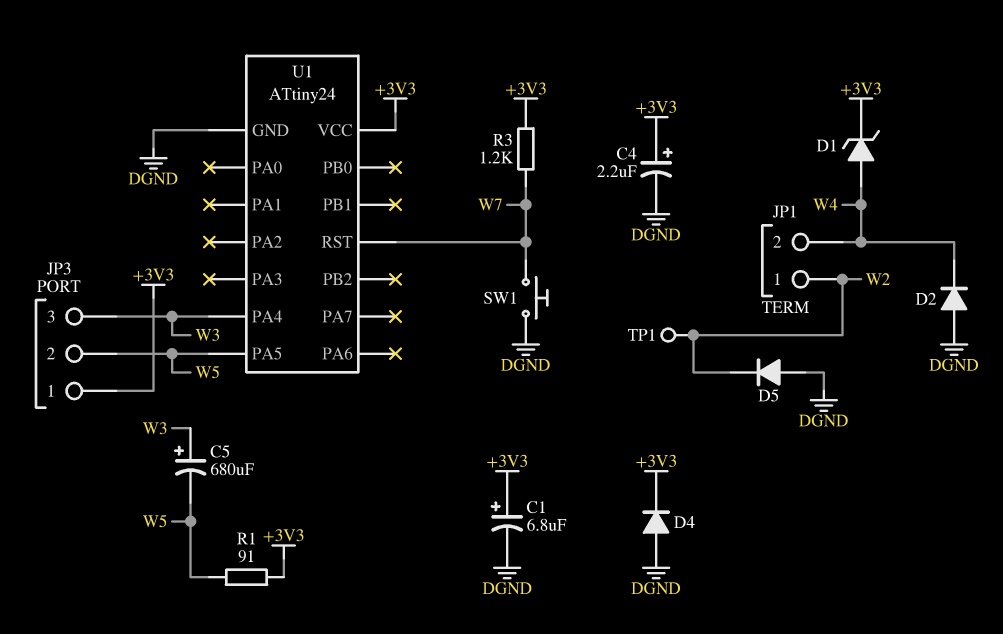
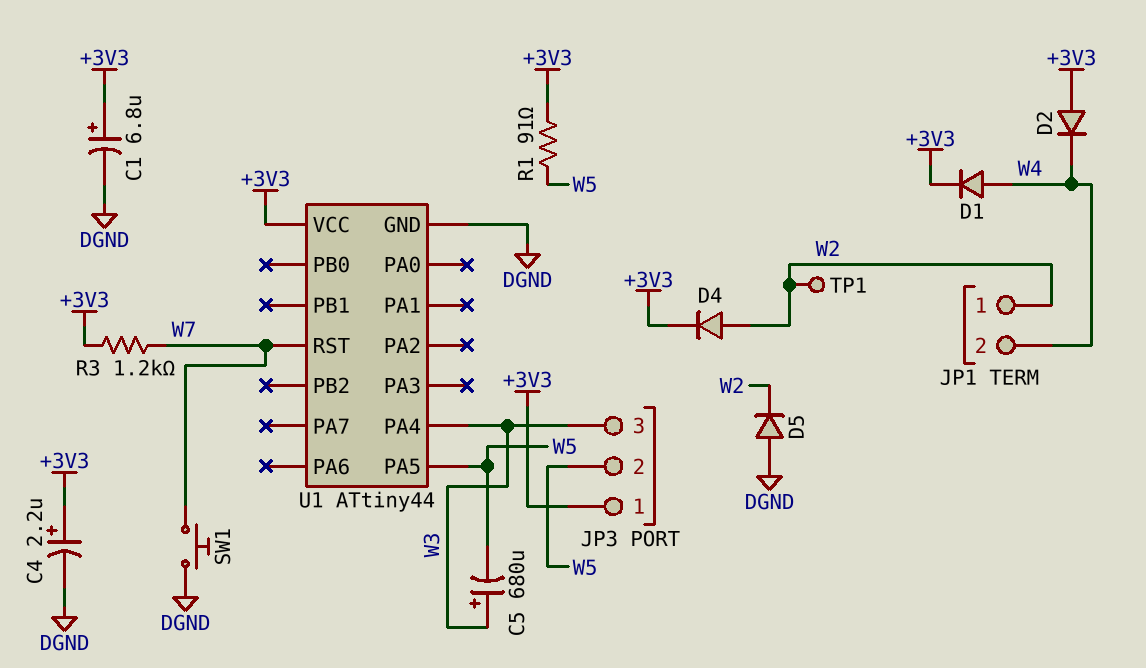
D1: zener (A W4, K +3V3) -> diode (A W4, K +3V3)
D2: diode (A DGND, K W4) -> diode (A +3V3, K W4)
D4: diode (A DGND, K +3V3) -> diode (A W2, K +3V3)
U1: ATtiny24 -> ATtiny44

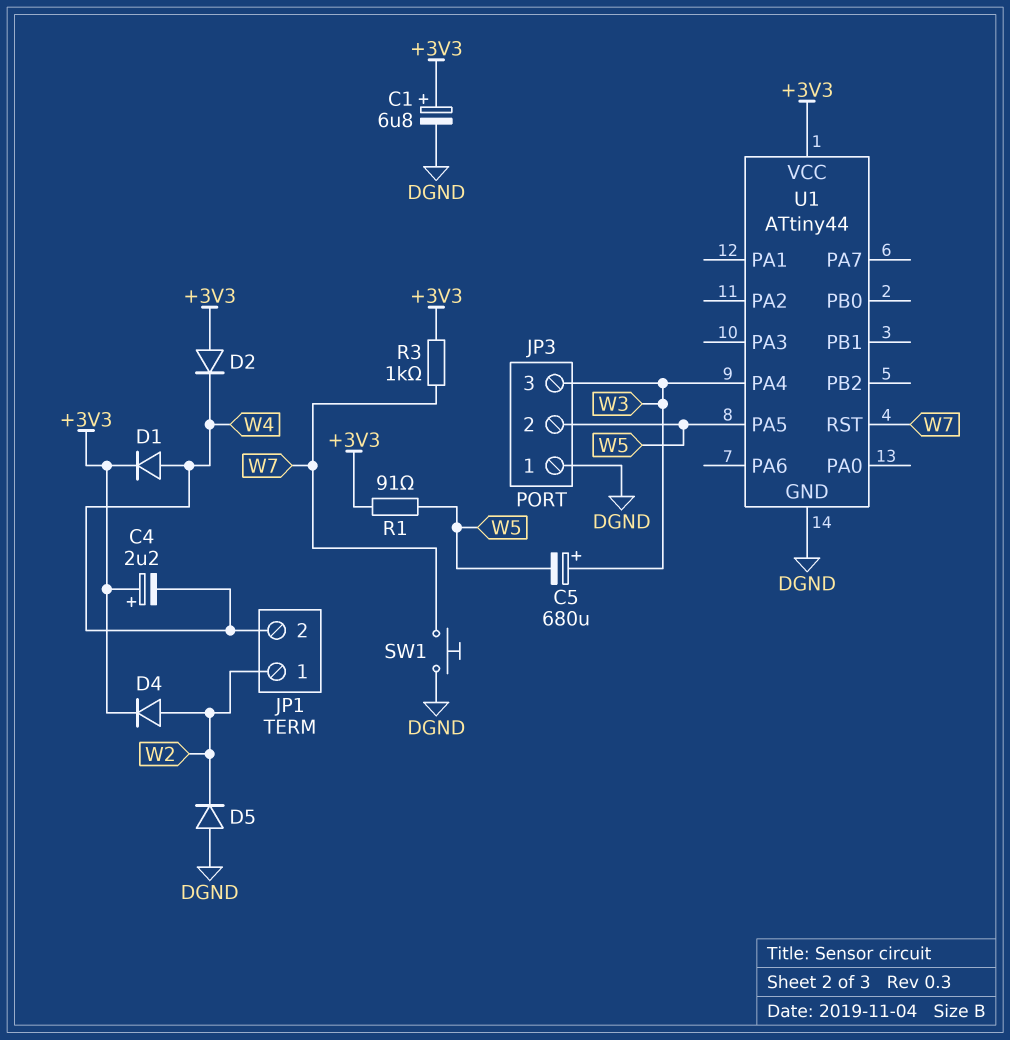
C4: 2.2uF (plus +3V3, minus DGND) -> 2.2uF (plus +3V3, minus W4)
JP3 pin 1: +3V3 -> DGND
R3: 1.2k (+3V3, W7) -> 1k (+3V3, W7)
TP1: test point (W2) -> none

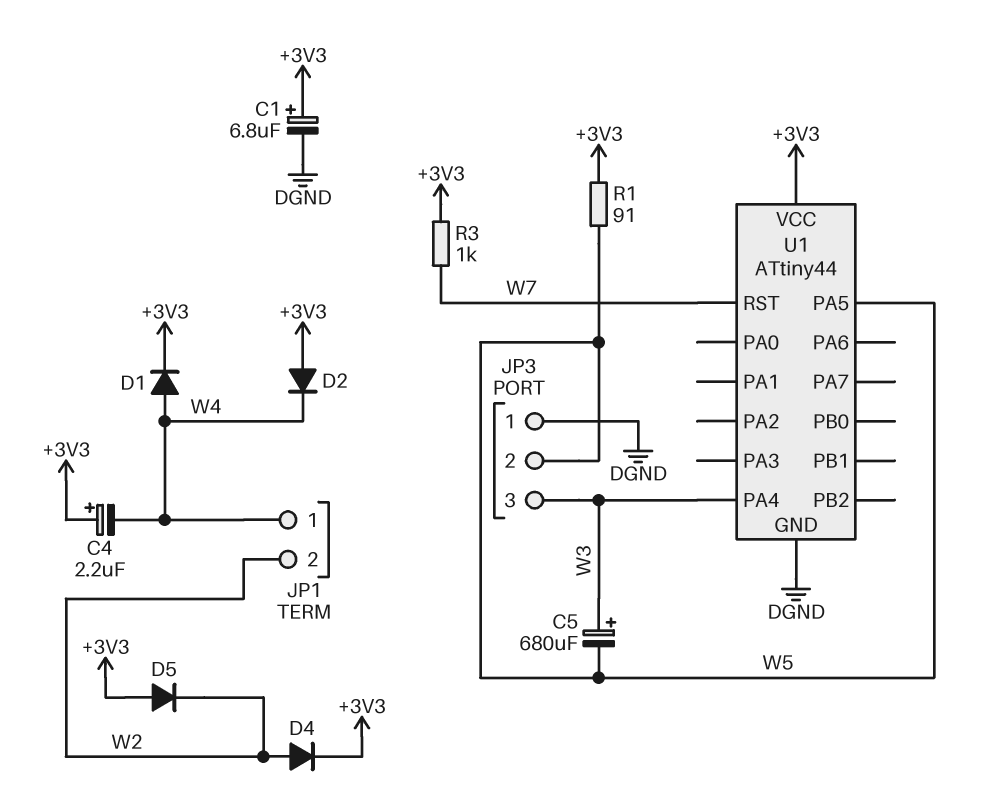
D5: diode (A DGND, K W2) -> diode (A +3V3, K W2)
JP1 pin 1: W2 -> W4
JP1 pin 2: W4 -> W2
SW1: button (DGND, W7) -> none

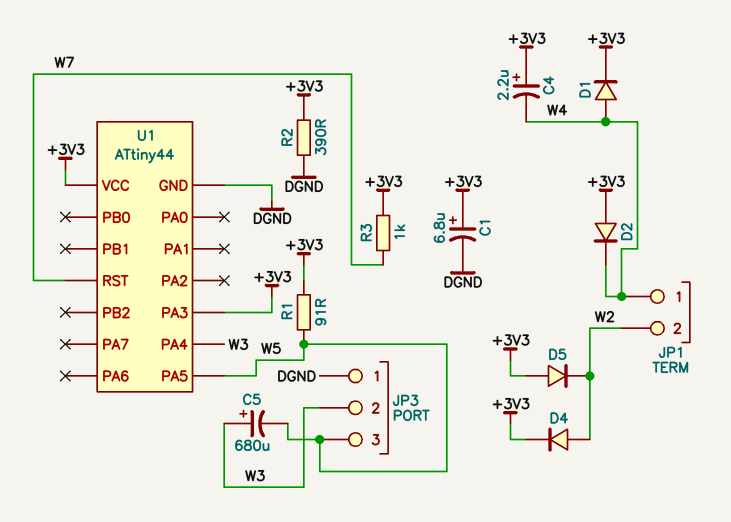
JP3 pin 2: W5 -> W3
JP3 pin 3: W3 -> W5
R2: none -> 390 (+3V3, DGND)
U1 pin PA3: none -> +3V3

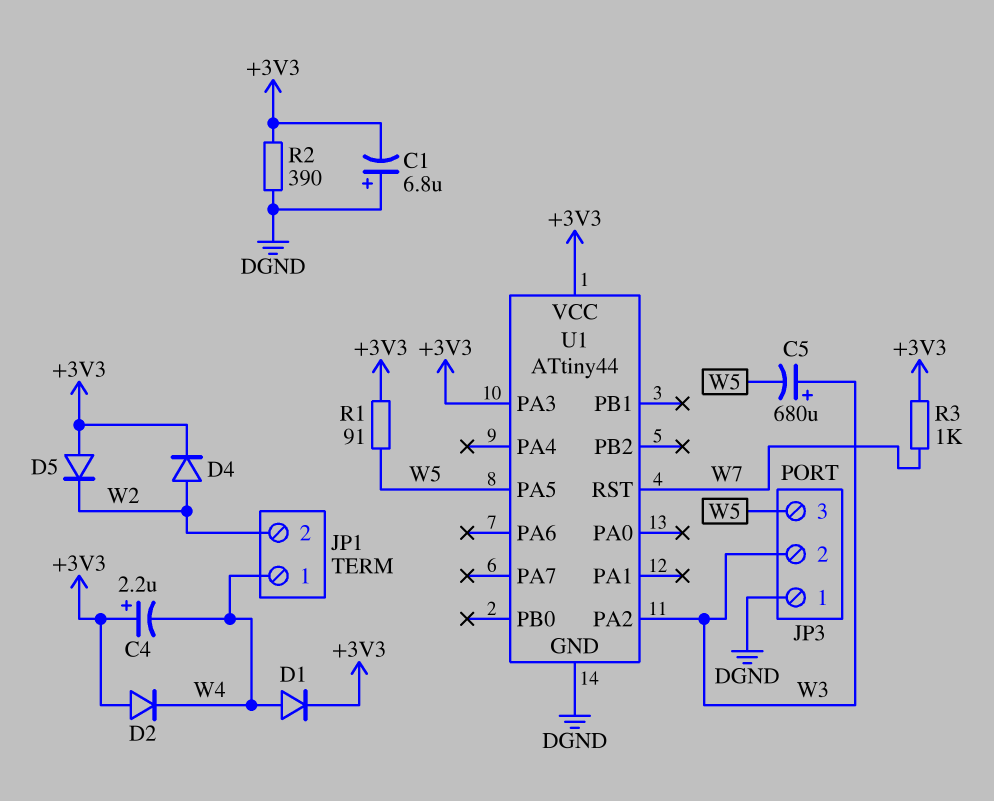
C1: 6.8uF (plus +3V3, minus DGND) -> 6.8uF (plus DGND, minus +3V3)
U1 pin PA2: none -> W3
U1 pin PA4: W3 -> none

